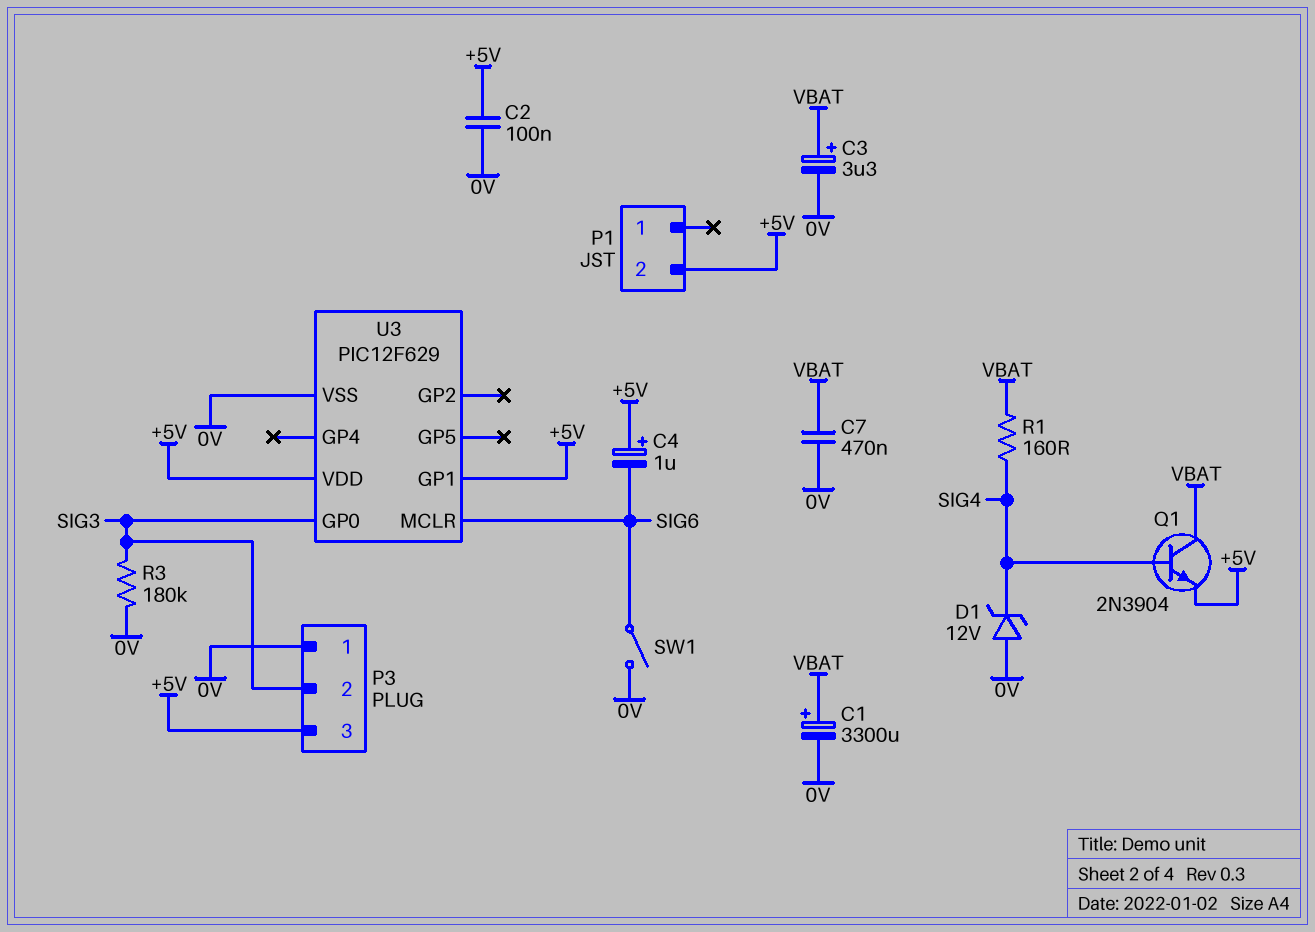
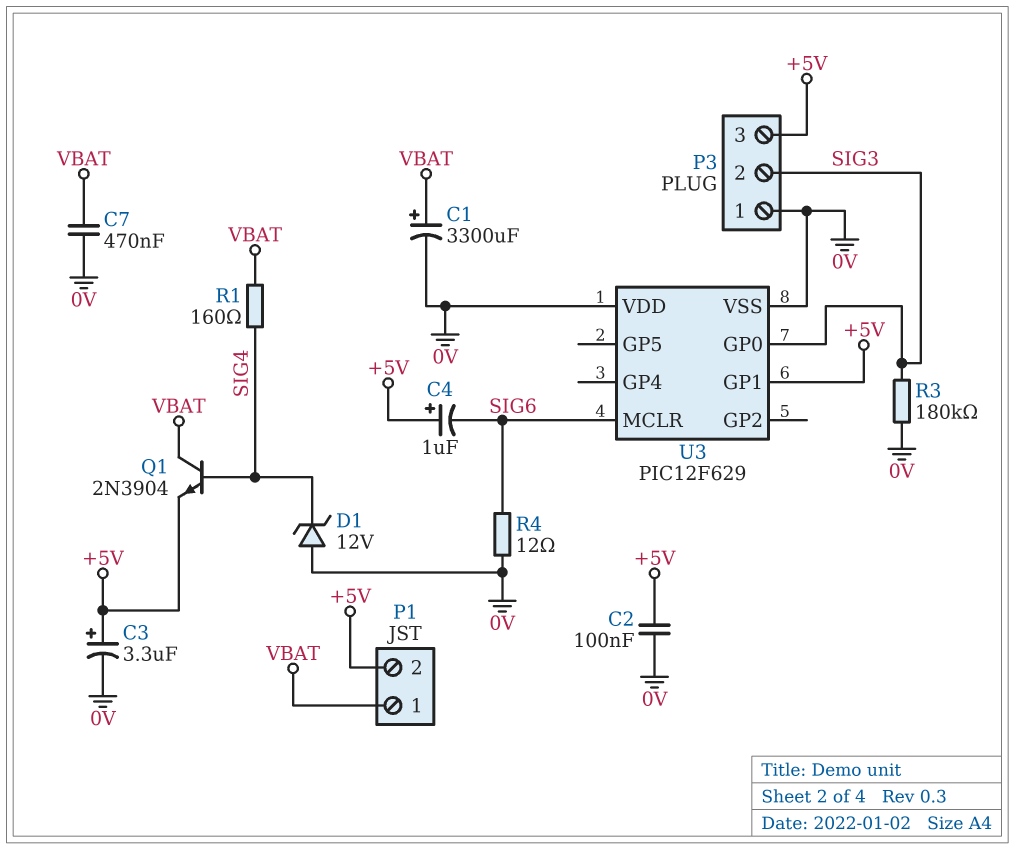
C3: 3.3uF (plus VBAT, minus 0V) -> 3.3uF (plus +5V, minus 0V)
P1 pin 1: none -> VBAT
R4: none -> 12 (0V, SIG6)
SW1: switch (0V, SIG6) -> none
U3 pin VDD: +5V -> 0V

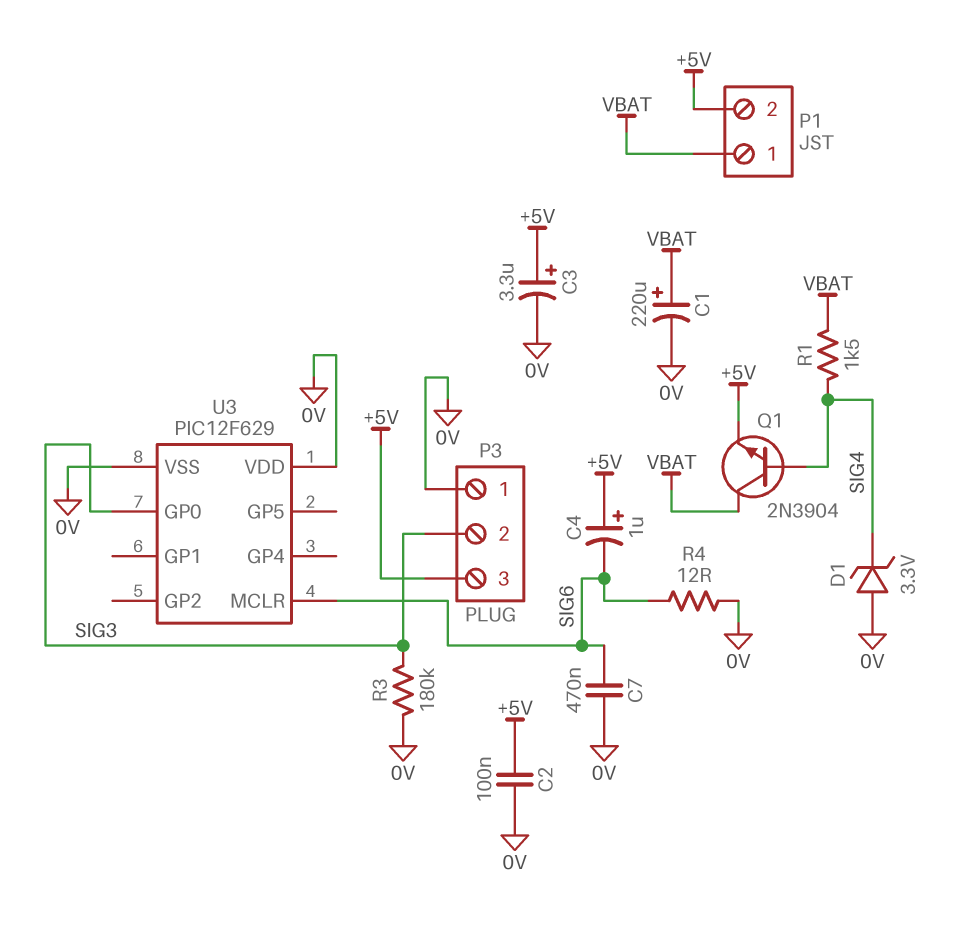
C1: 3300uF (plus VBAT, minus 0V) -> 220uF (plus VBAT, minus 0V)
C7: 470nF (0V, VBAT) -> 470nF (0V, SIG6)
D1: zener 12V (A 0V, K SIG4) -> zener 3.3V (A 0V, K SIG4)
R1: 160 (SIG4, VBAT) -> 1.5k (SIG4, VBAT)
U3 pin GP1: +5V -> none

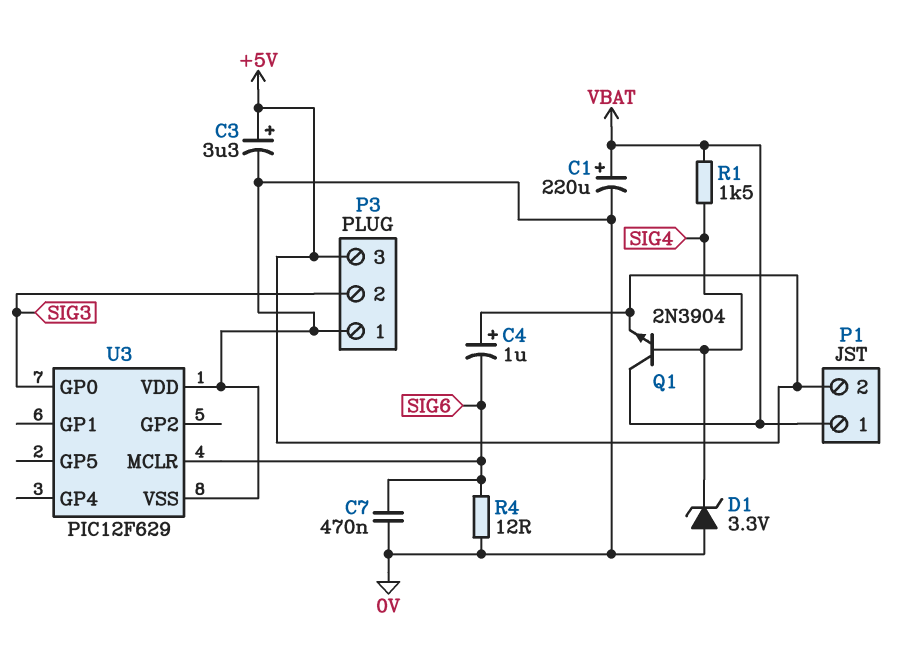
C2: 100nF (+5V, 0V) -> none
R3: 180k (0V, SIG3) -> none

